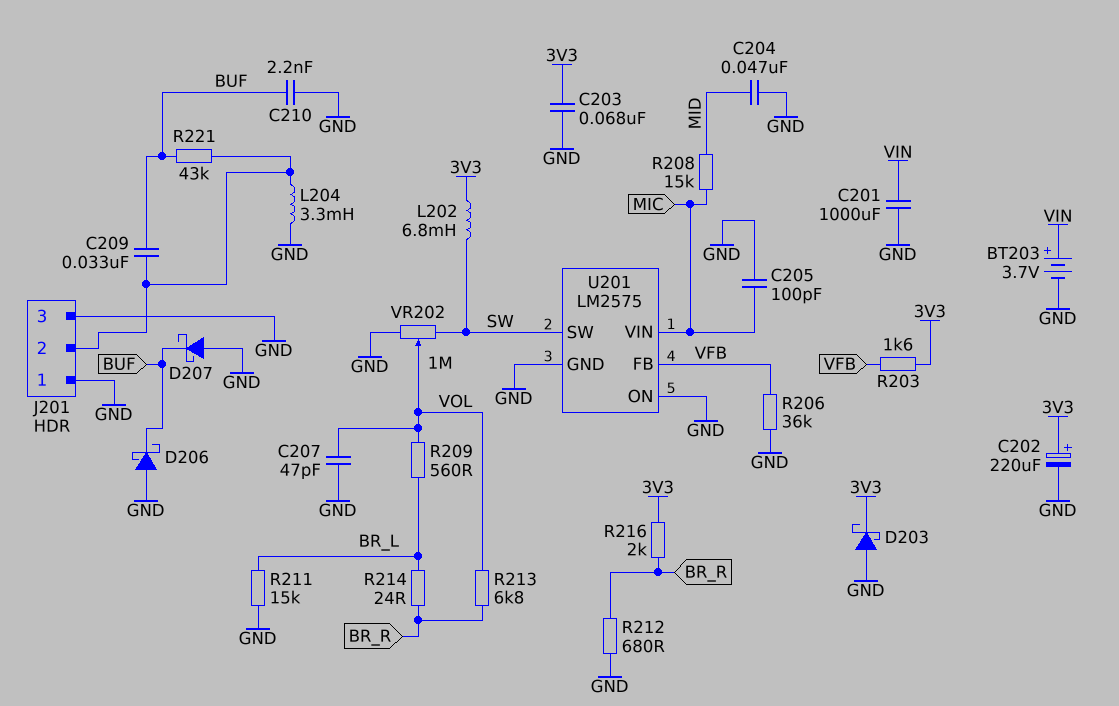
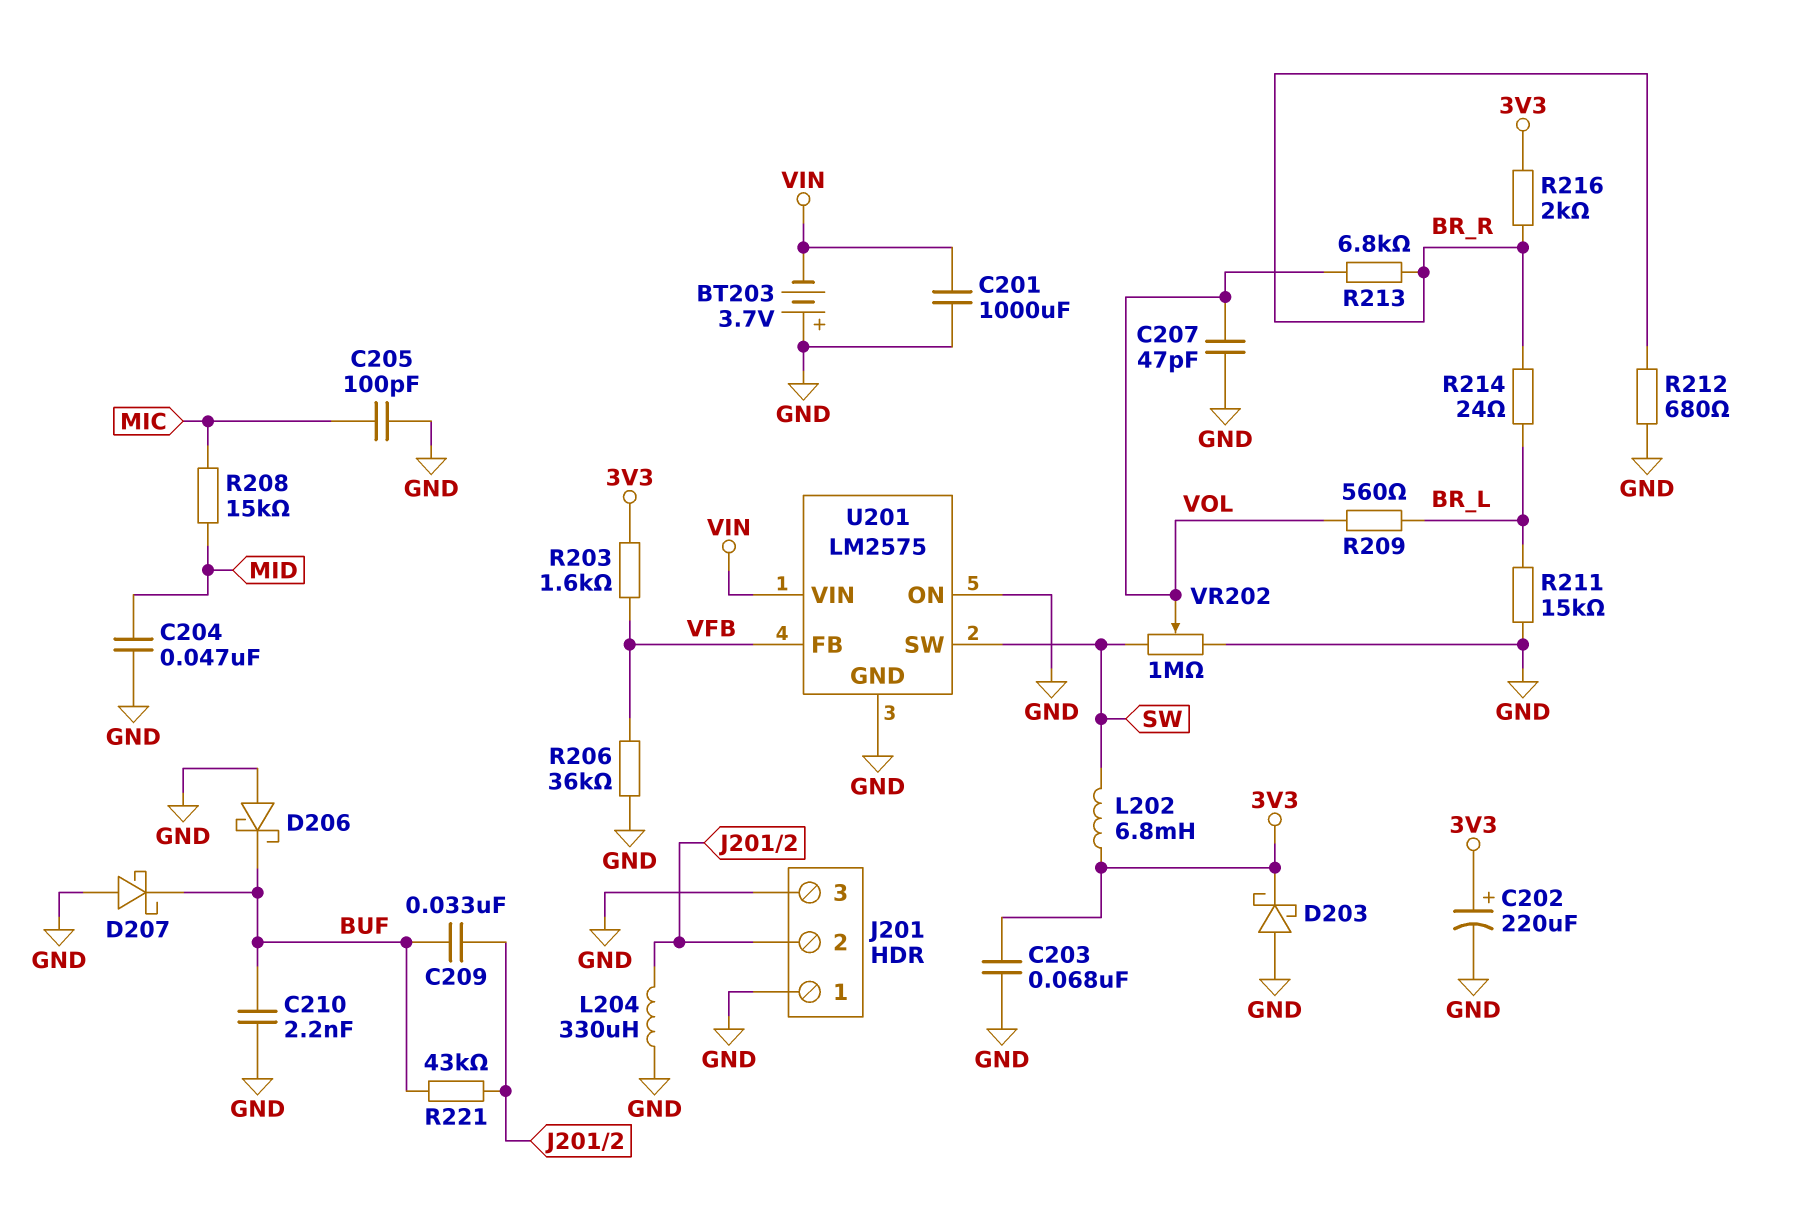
BT203: 3.7V (plus VIN, minus GND) -> 3.7V (plus GND, minus VIN)
L204: 3.3mH (GND, J201/2) -> 330uH (GND, J201/2)
U201 pin VIN: MIC -> VIN

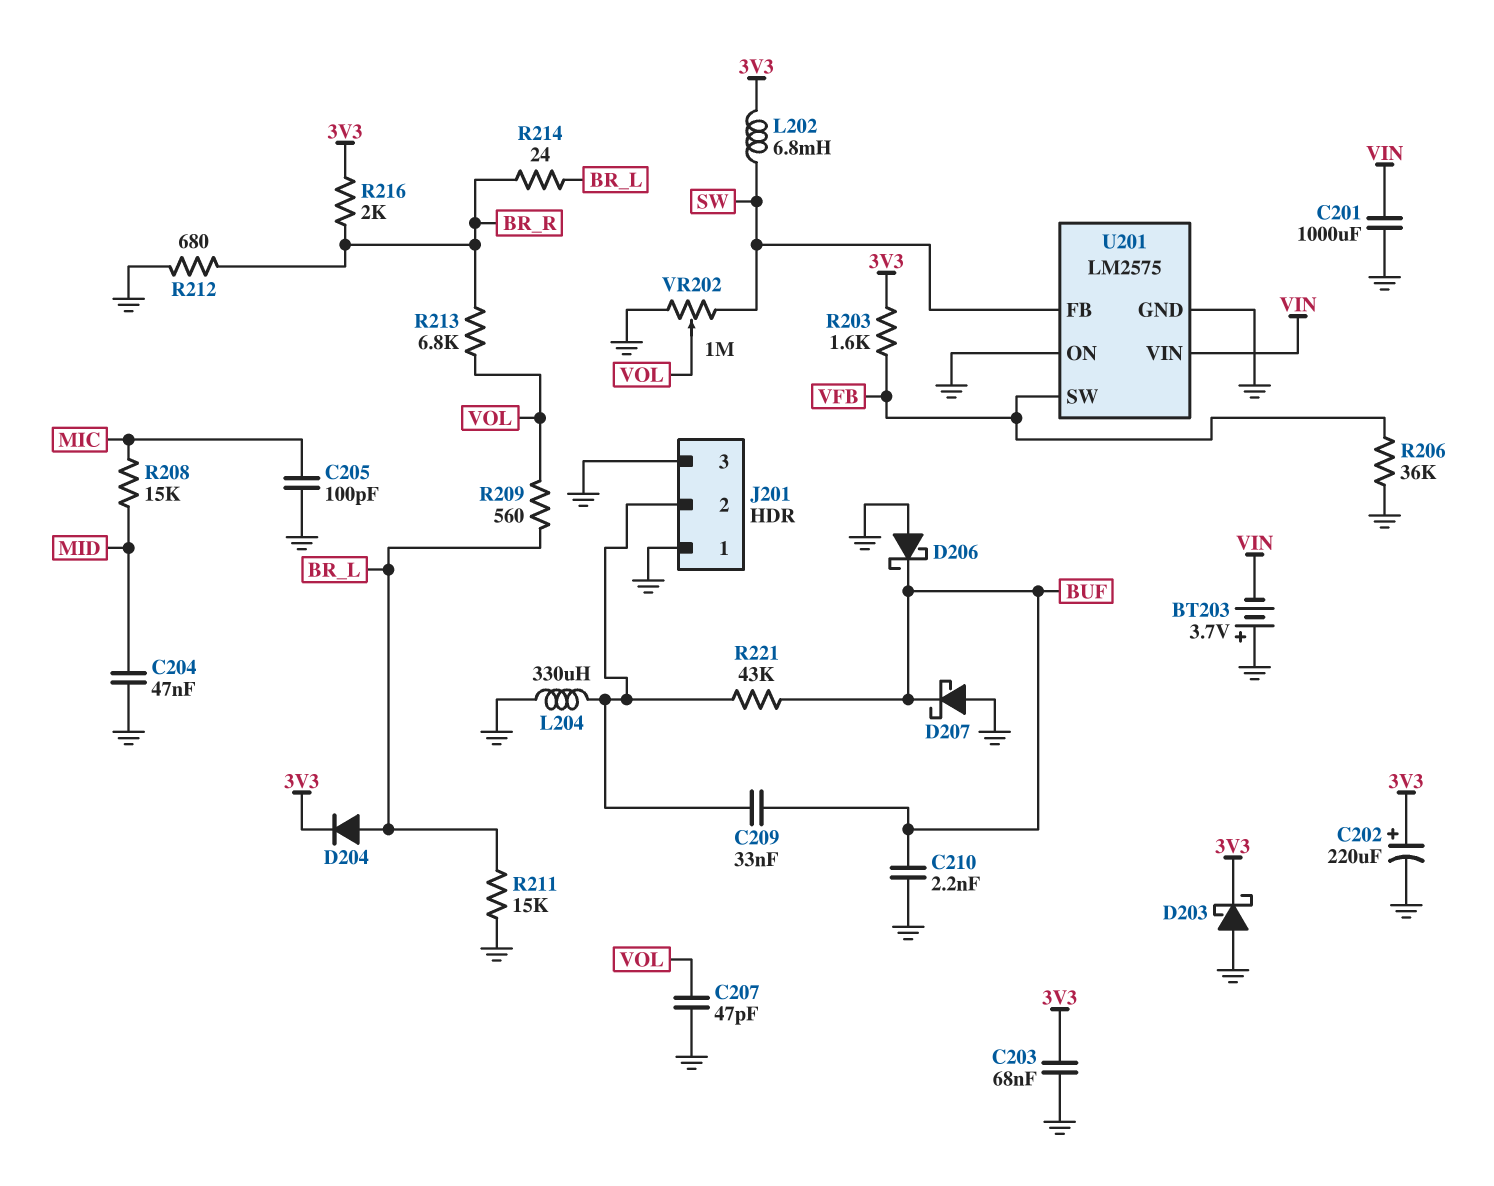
D204: none -> diode (A BR_L, K 3V3)
U201 pin FB: VFB -> SW
U201 pin SW: SW -> VFB

